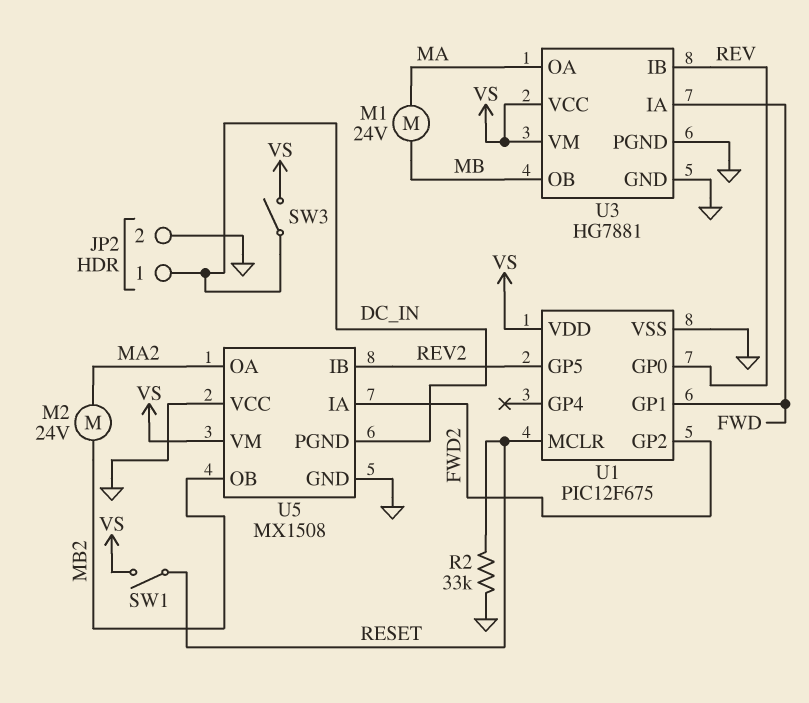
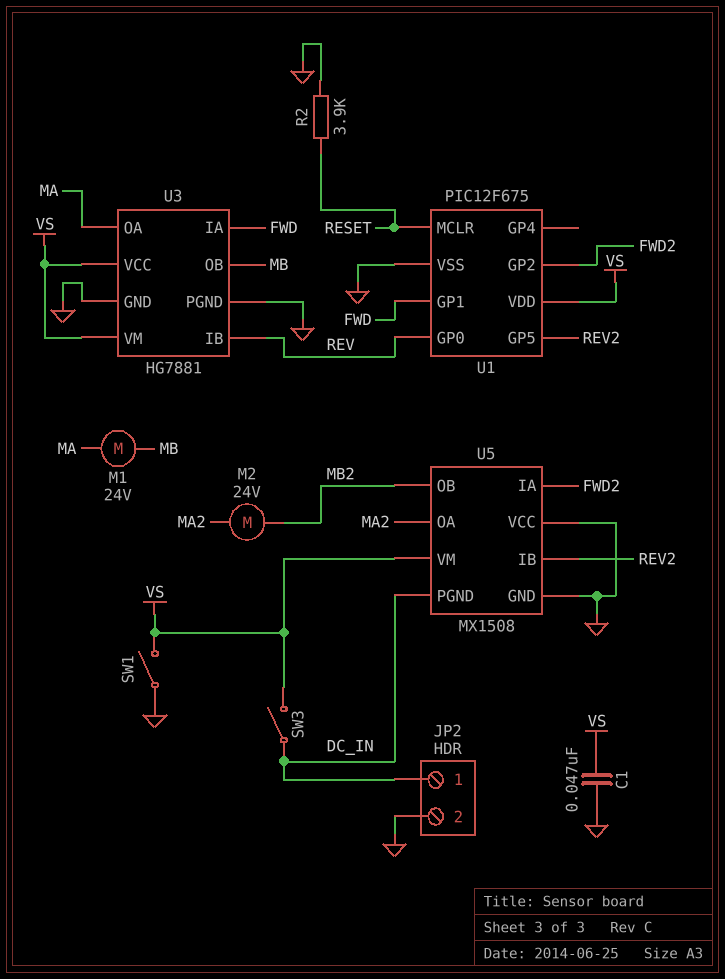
C1: none -> 47nF (GND, VS)
R2: 33k (GND, RESET) -> 3.9k (GND, RESET)
SW1: switch (RESET, VS) -> switch (GND, VS)

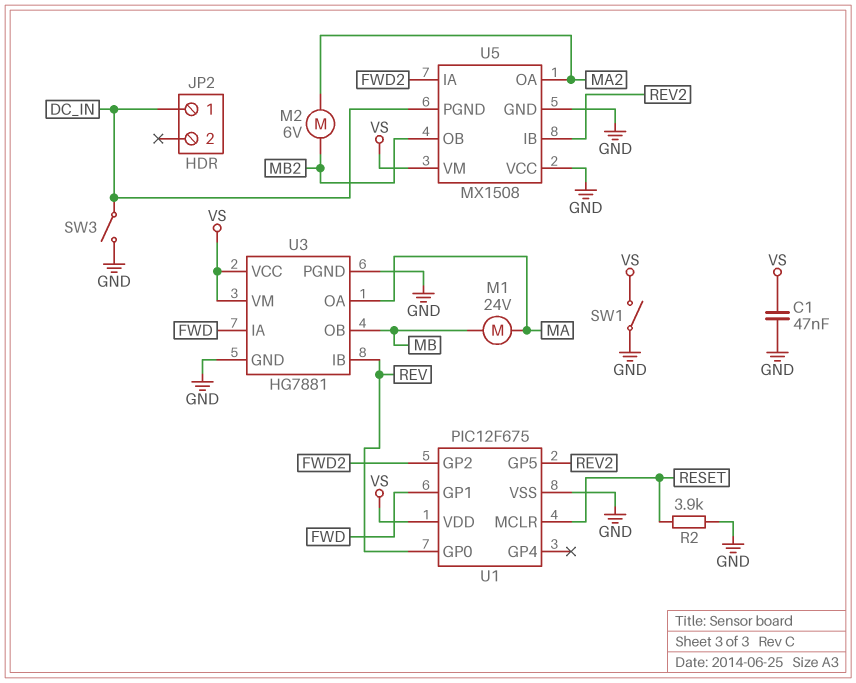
JP2 pin 2: GND -> none
M2: motor 24V (MA2, MB2) -> motor 6V (MA2, MB2)
SW3: switch (DC_IN, VS) -> switch (DC_IN, GND)

